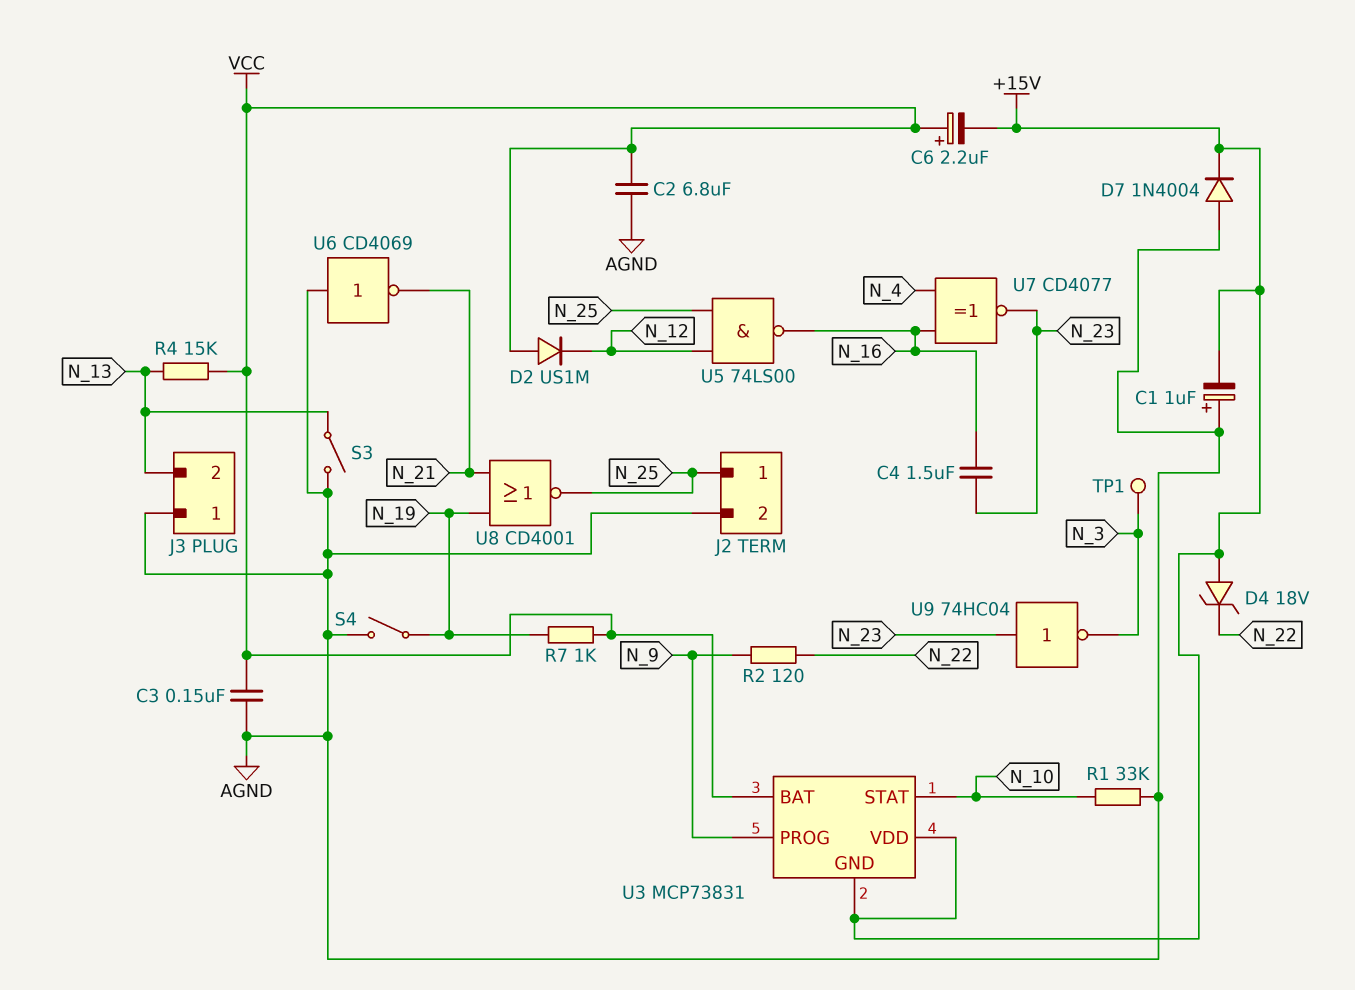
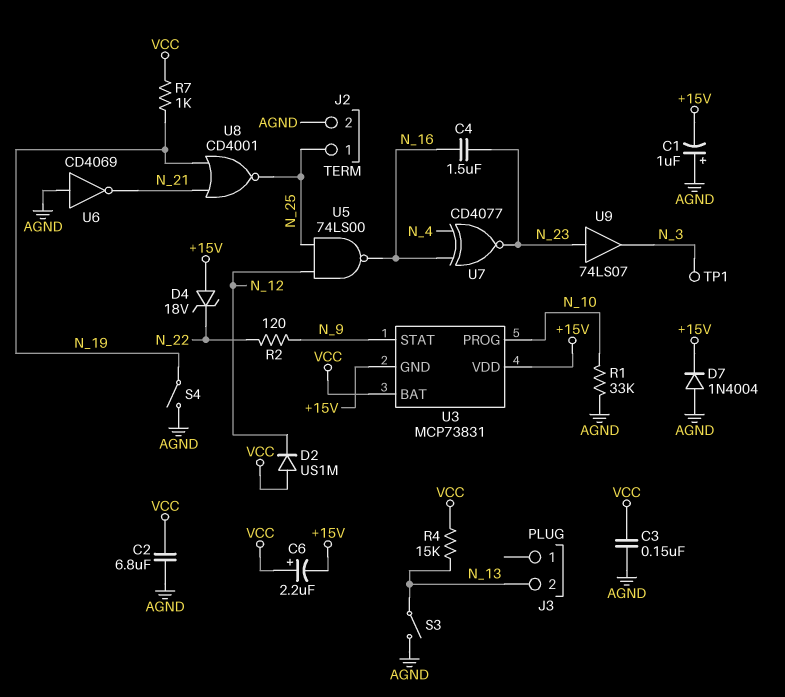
J3 pin 1: AGND -> none
U3 pin PROG: N_9 -> N_10
U3 pin STAT: N_10 -> N_9
U9: NOT 74HC04 (in N_23, out N_3) -> buffer 74LS07 (in N_23, out N_3)

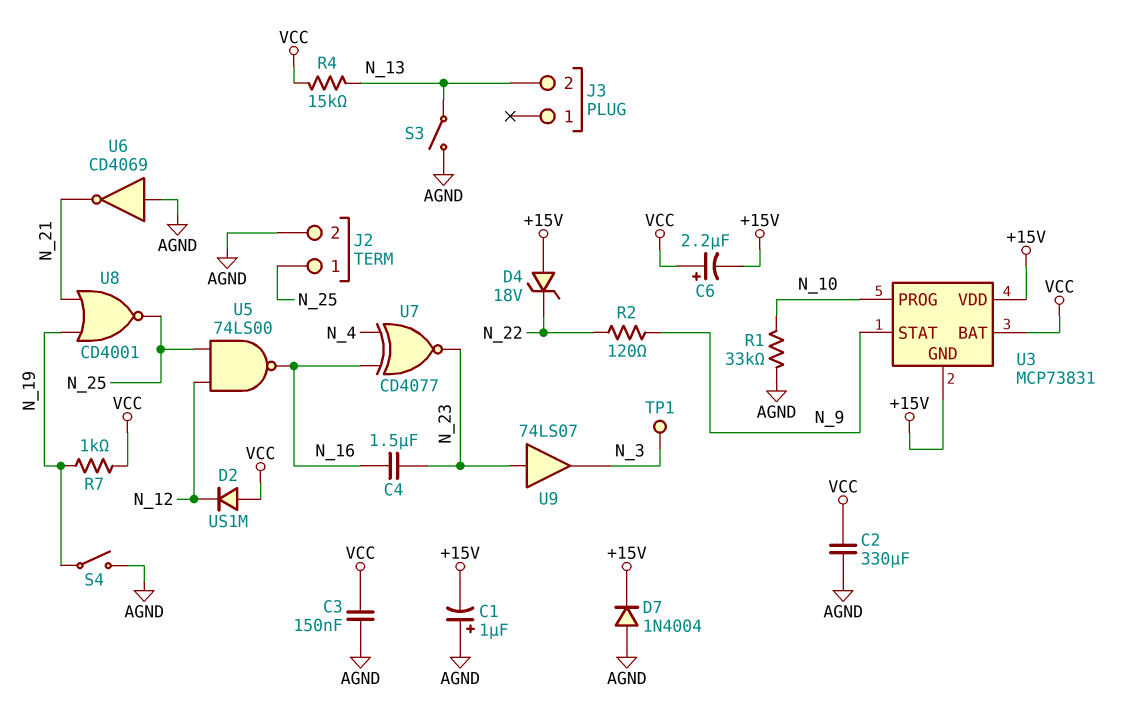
C2: 6.8uF (AGND, VCC) -> 330uF (AGND, VCC)

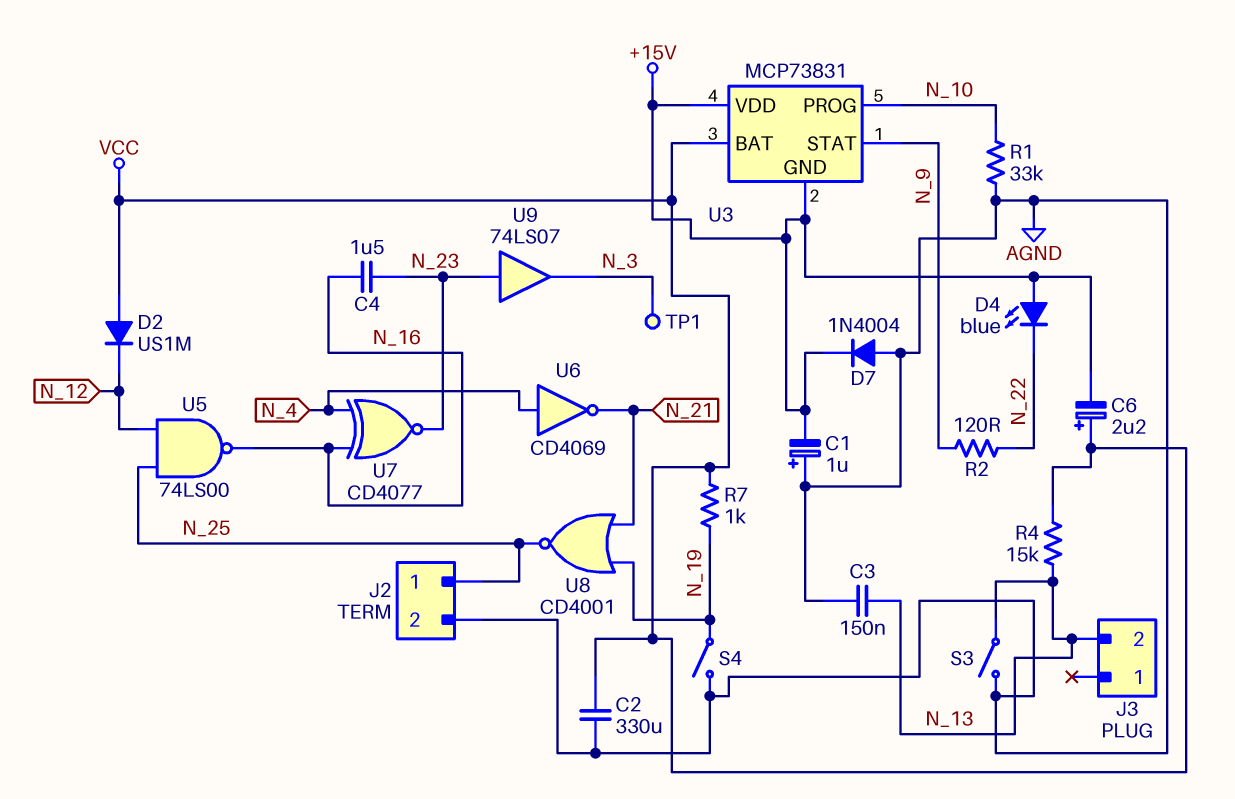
C3: 150nF (AGND, VCC) -> 150nF (AGND, N_13)
D4: zener 18V (A +15V, K N_22) -> LED blue (A +15V, K N_22)
U6: NOT CD4069 (in AGND, out N_21) -> NOT CD4069 (in N_4, out N_21)

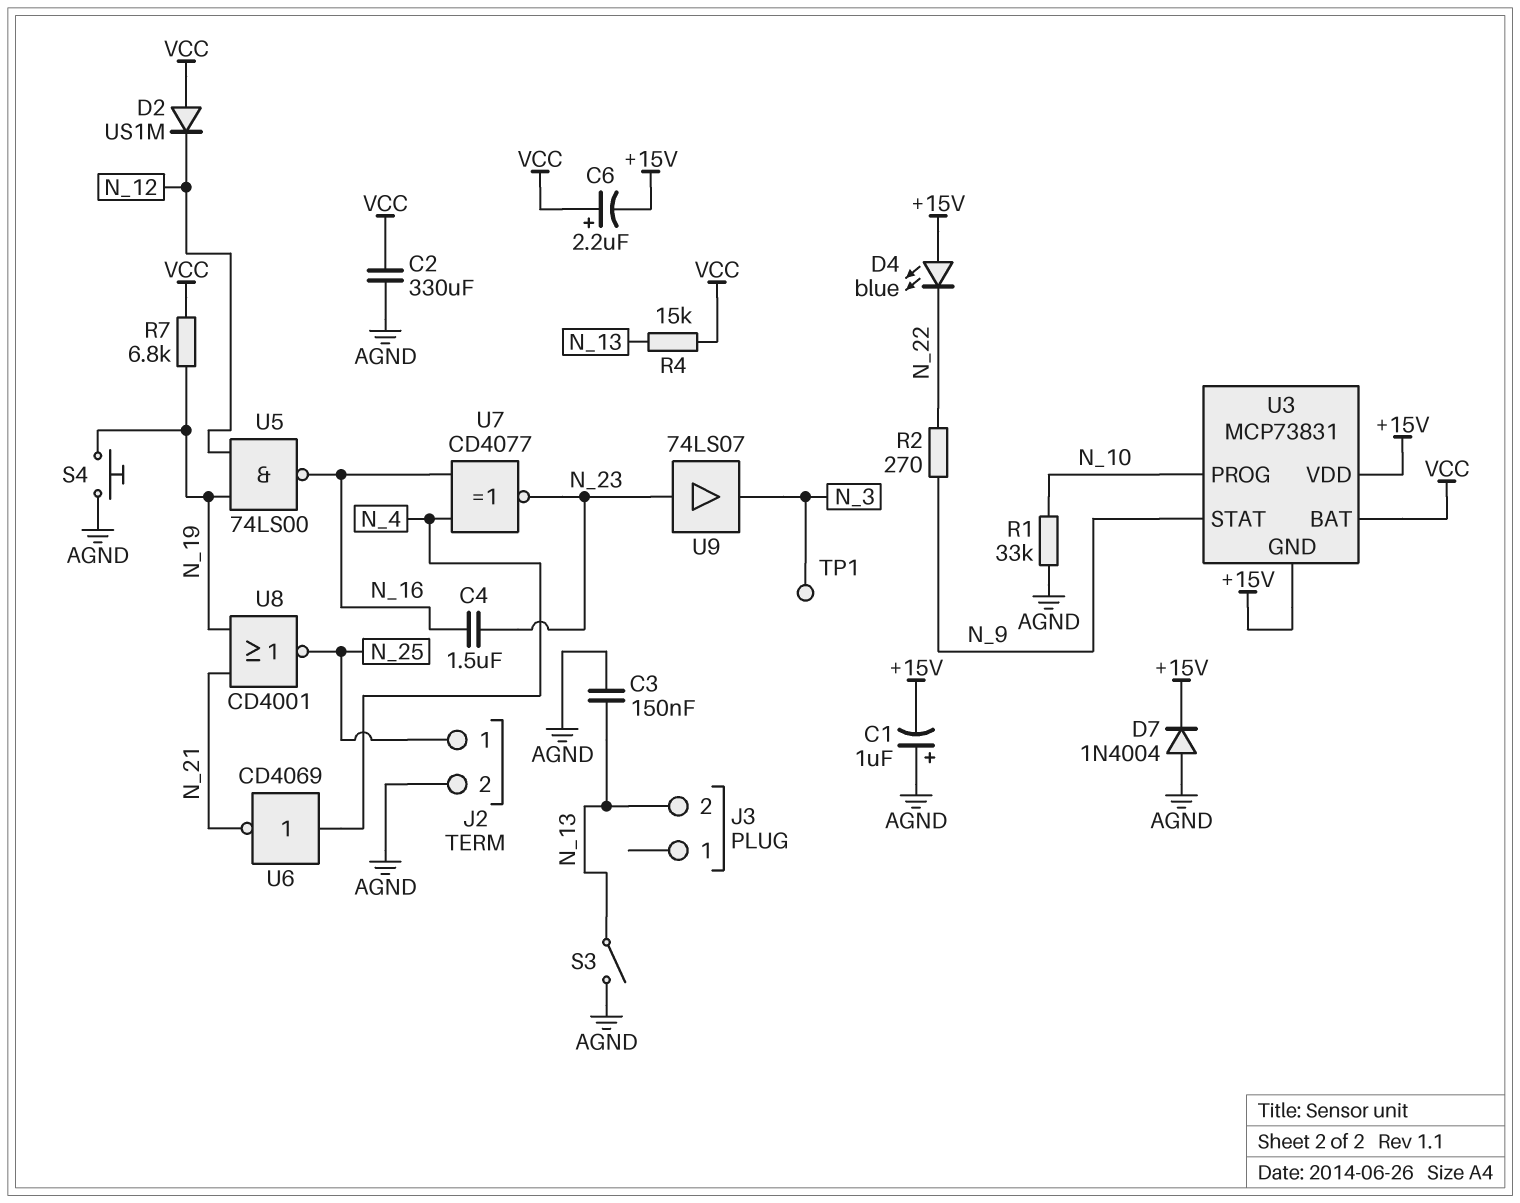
R2: 120 (N_9, N_22) -> 270 (N_9, N_22)
R7: 1k (N_19, VCC) -> 6.8k (N_19, VCC)
S4: switch (AGND, N_19) -> button (AGND, N_19)
U5: NAND 74LS00 (in N_12, in N_25, out N_16) -> NAND 74LS00 (in N_12, in N_19, out N_16)

